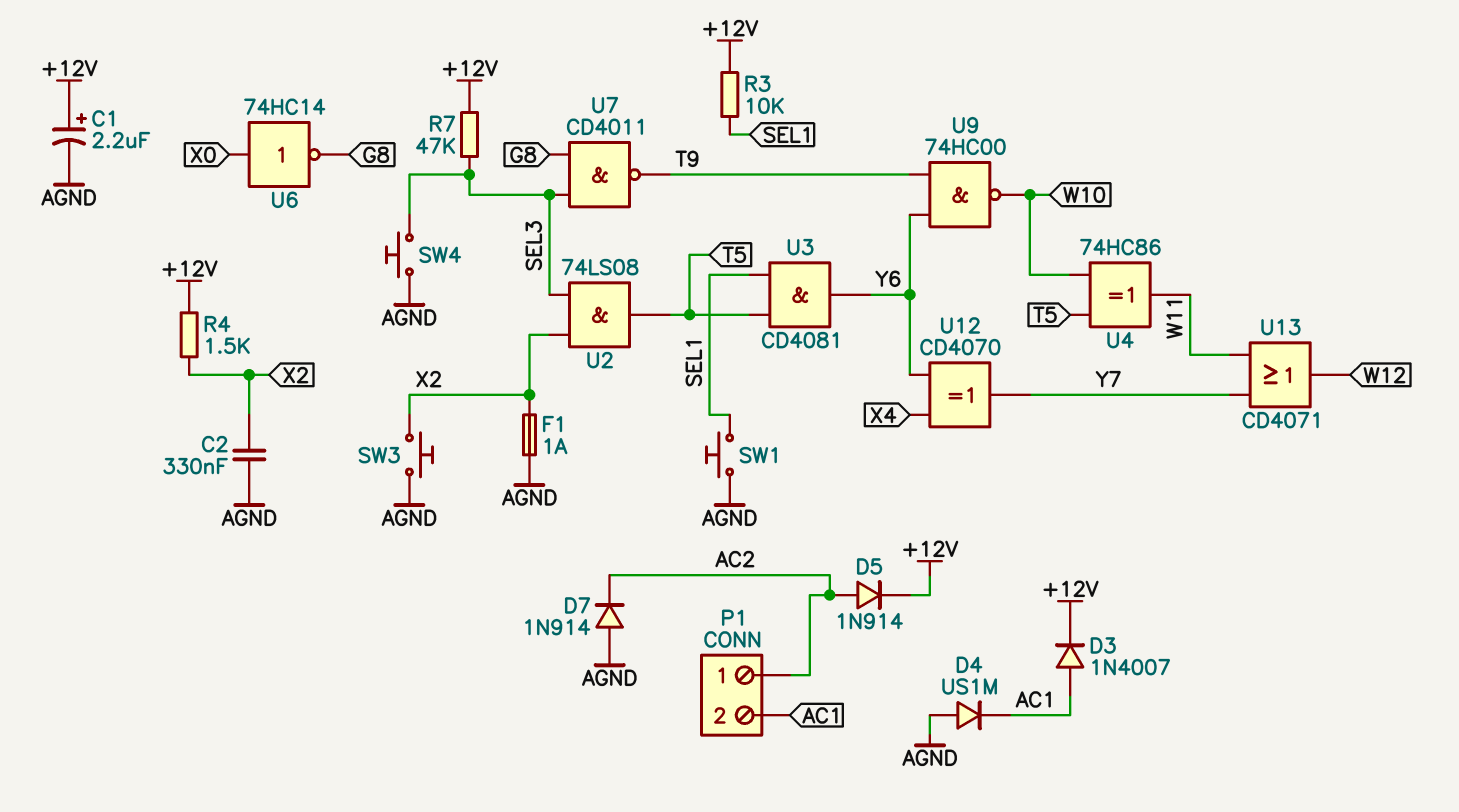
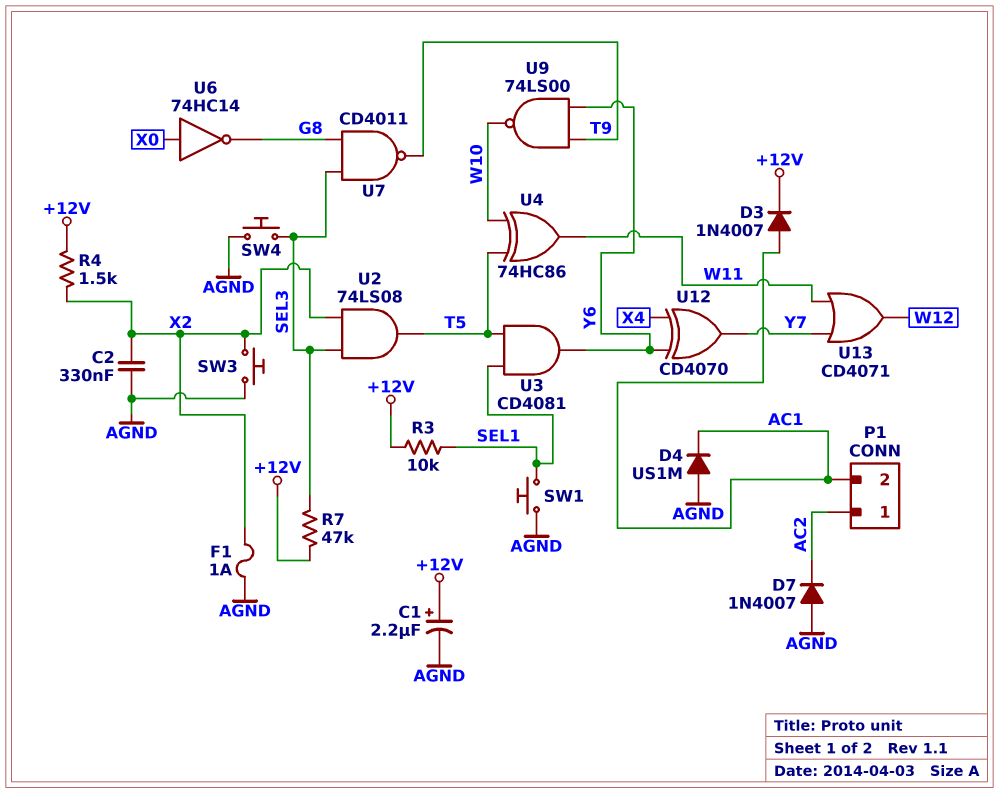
D5: diode 1N914 (A AC2, K +12V) -> none
D7: diode 1N914 (A AGND, K AC2) -> diode 1N4007 (A AGND, K AC2)
U9: NAND 74HC00 (in T9, in Y6, out W10) -> NAND 74LS00 (in T9, in Y6, out W10)

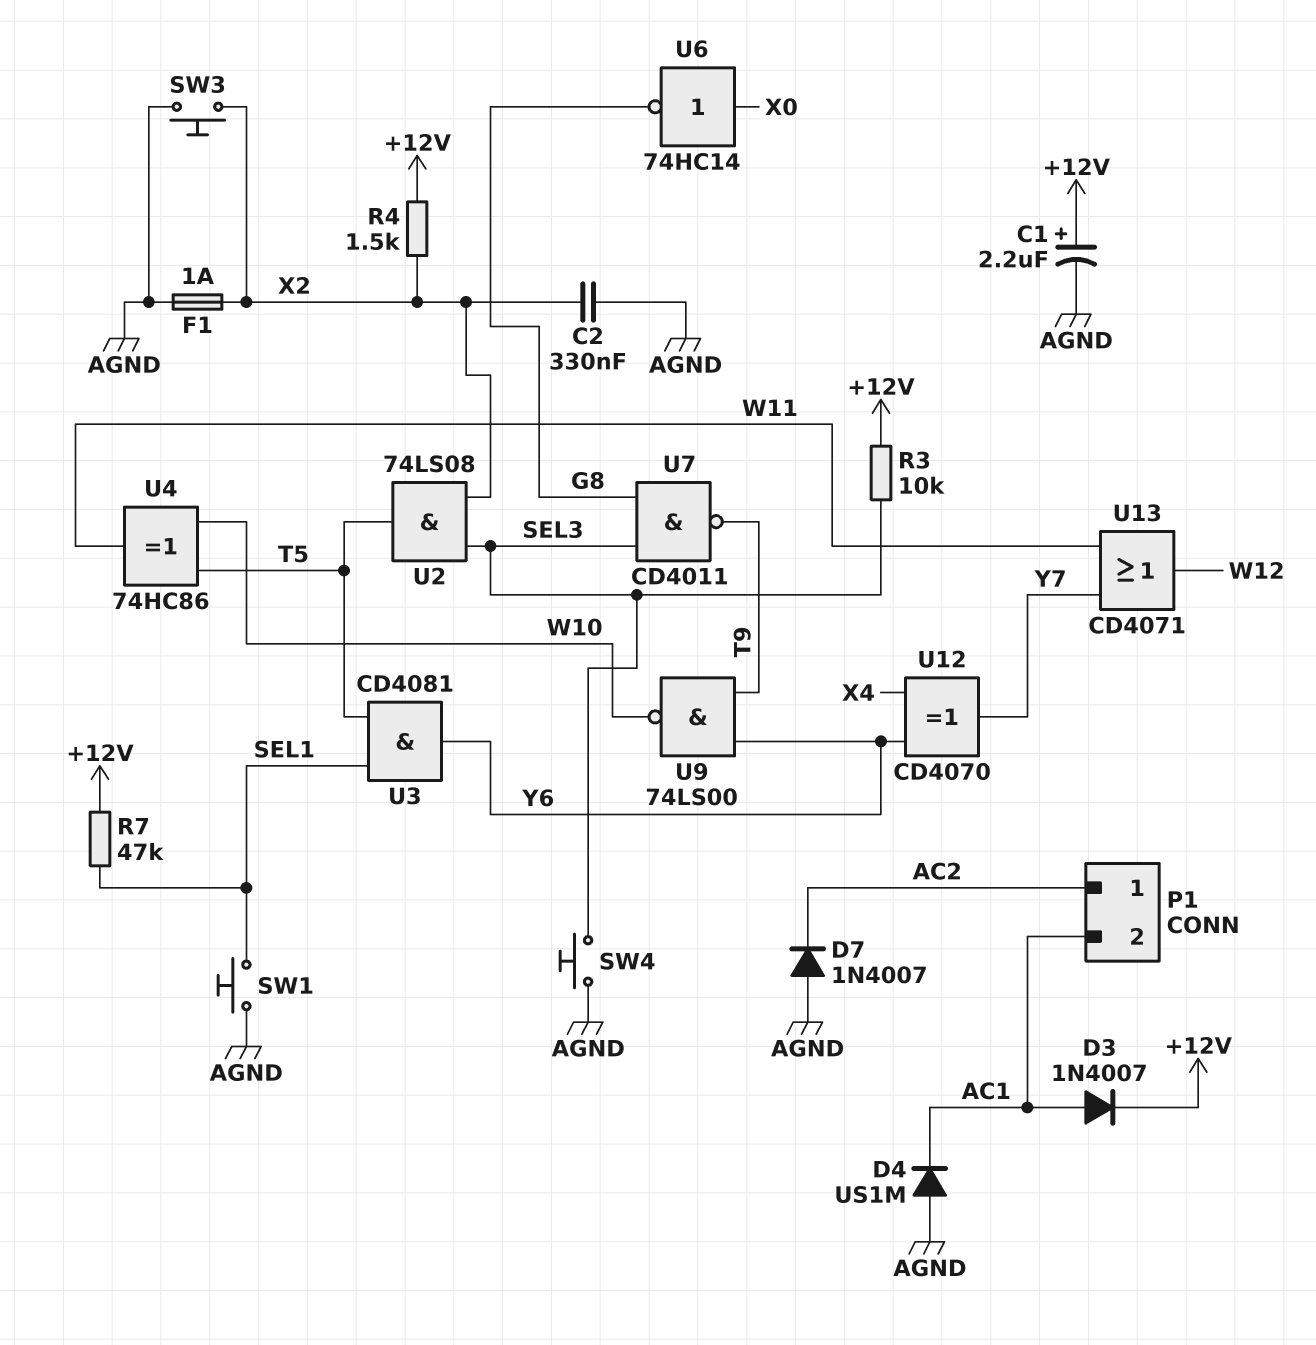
R3: 10k (+12V, SEL1) -> 10k (+12V, SEL3)
R7: 47k (+12V, SEL3) -> 47k (+12V, SEL1)

